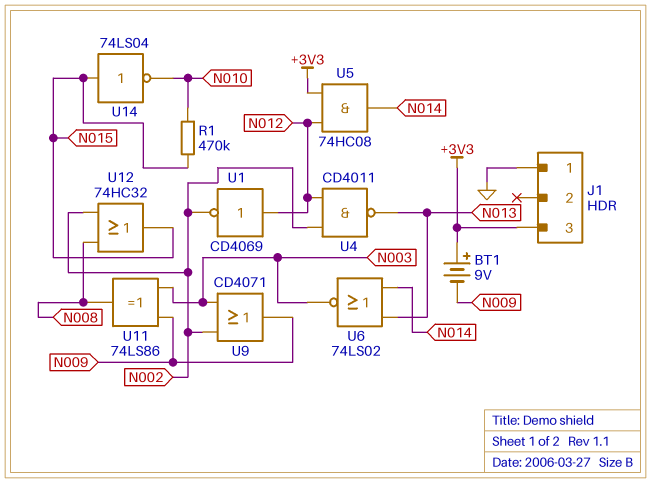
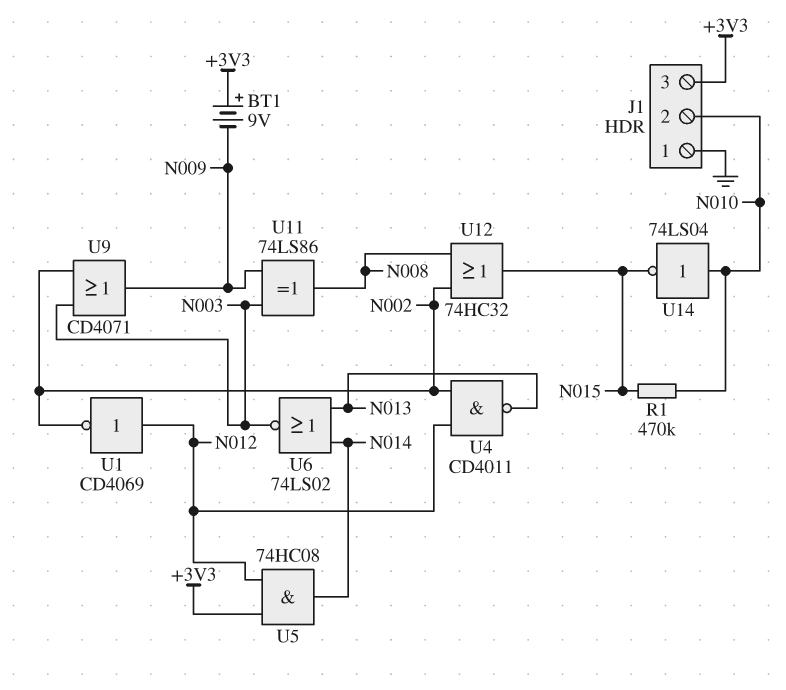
J1 pin 2: none -> N010
U14: NOT 74LS04 (in N015, out N010) -> NOT 74LS04 (in N010, out N015)

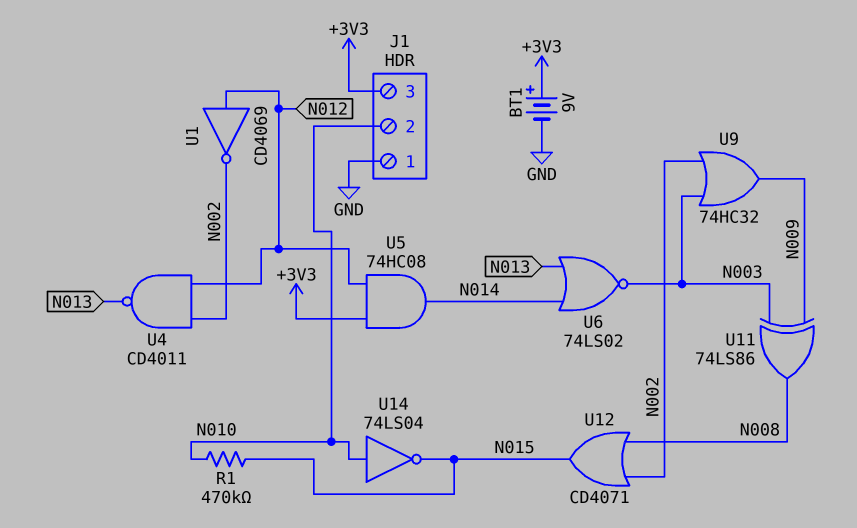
BT1: 9V (plus +3V3, minus N009) -> 9V (plus +3V3, minus GND)
U9: OR CD4071 (in N002, in N003, out N009) -> OR 74HC32 (in N002, in N003, out N009)
U12: OR 74HC32 (in N002, in N008, out N015) -> OR CD4071 (in N002, in N008, out N015)

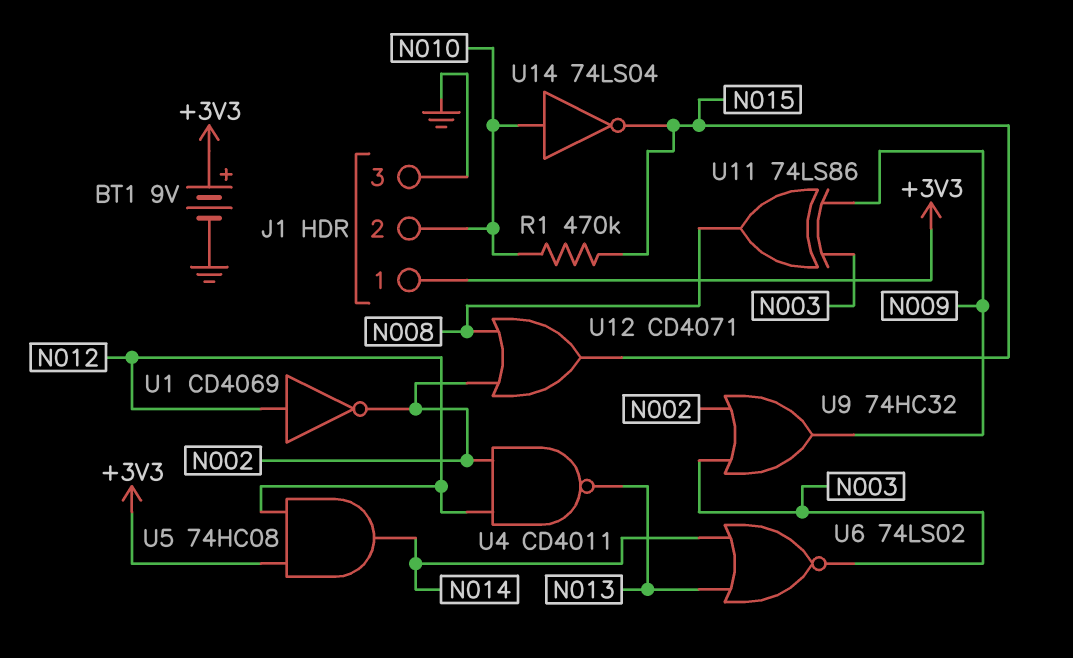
J1 pin 1: GND -> +3V3
J1 pin 3: +3V3 -> GND

